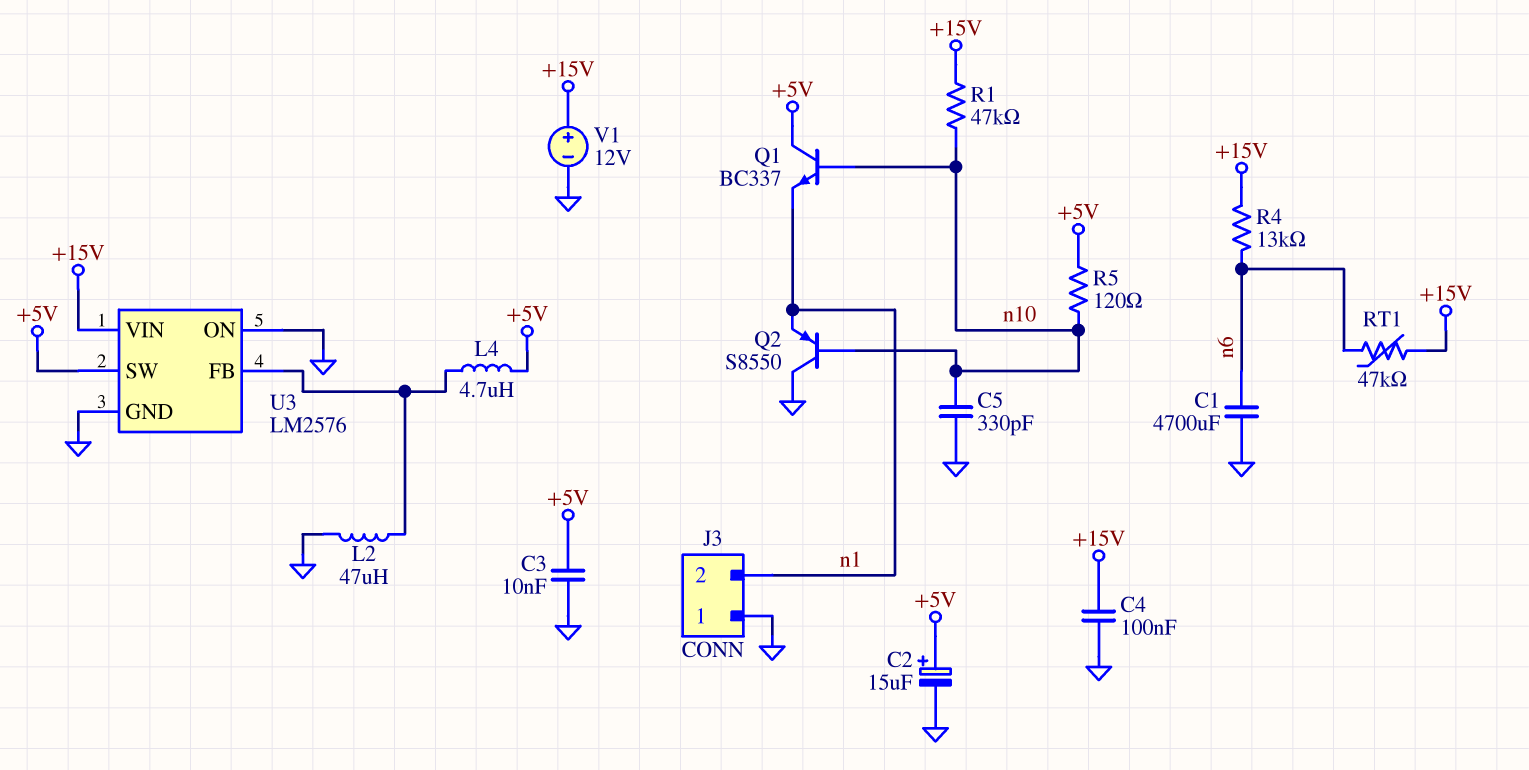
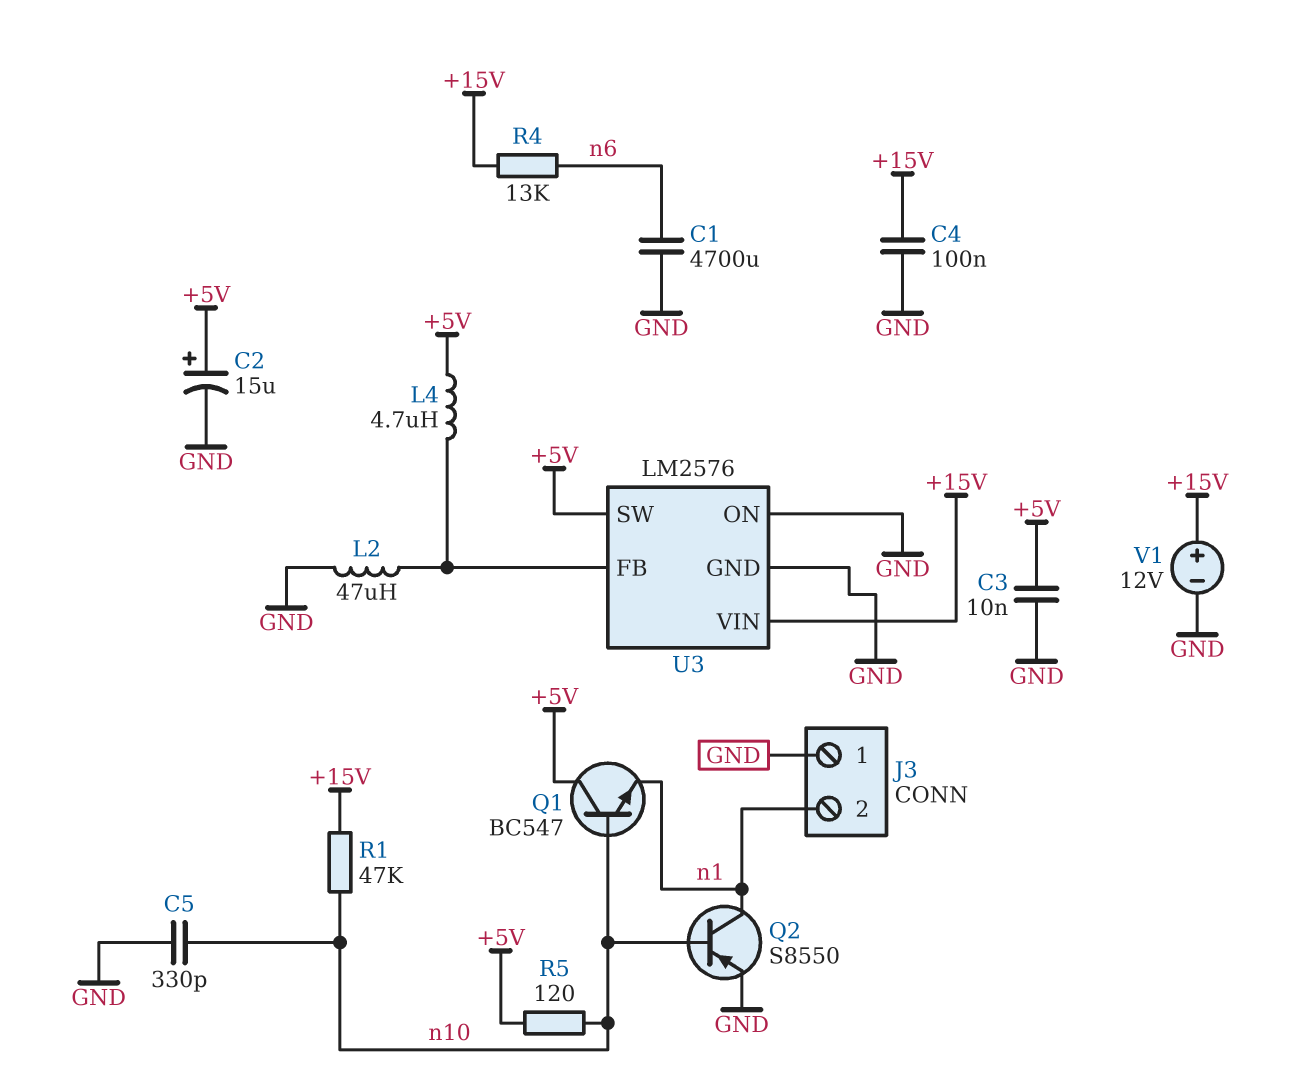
Q1: NPN BC337 (B n10, C +5V, E n1) -> NPN BC547 (B n10, C +5V, E n1)
Q2: PNP S8550 (B n10, C GND, E n1) -> PNP S8550 (B n10, C n1, E GND)
RT1: 47k (+15V, n6) -> none

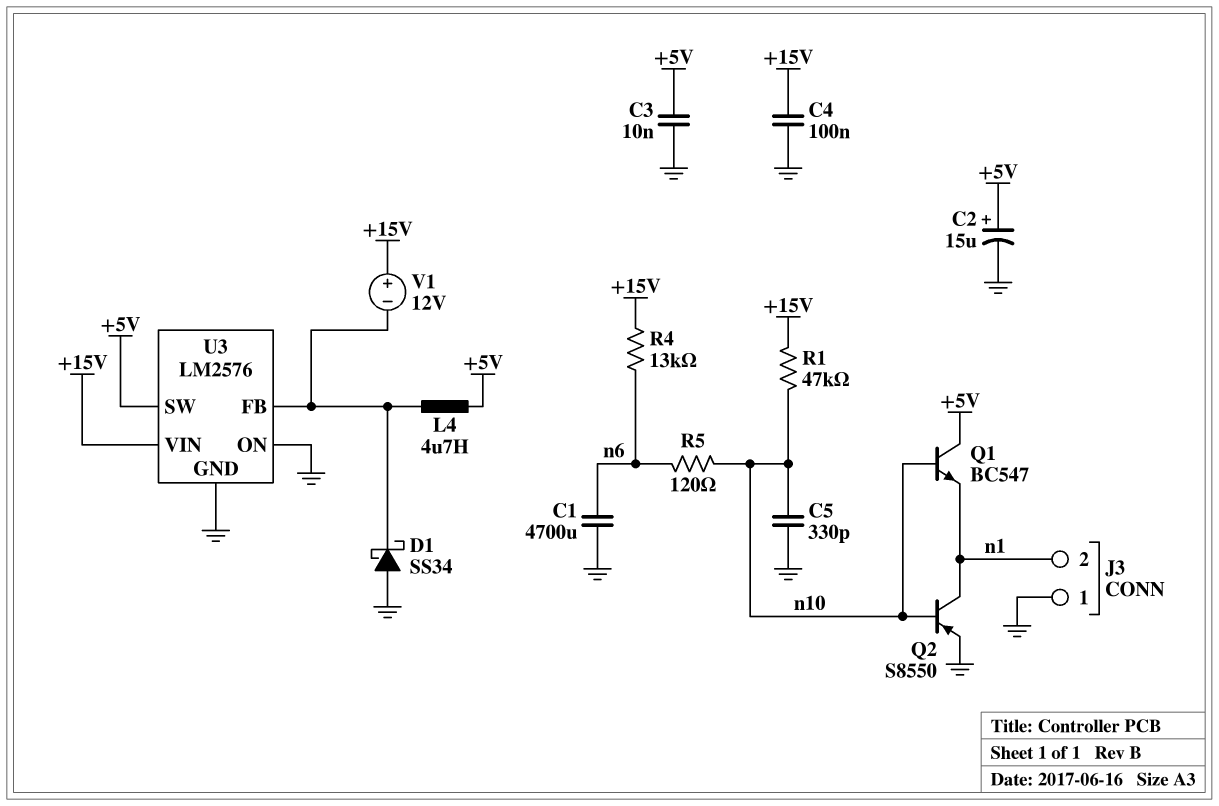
D1: none -> schottky SS34 (A GND, K U3/FB)
L2: 47uH (GND, U3/FB) -> none
R5: 120 (+5V, n10) -> 120 (n6, n10)
V1: 12V (plus +15V, minus GND) -> 12V (plus +15V, minus U3/FB)

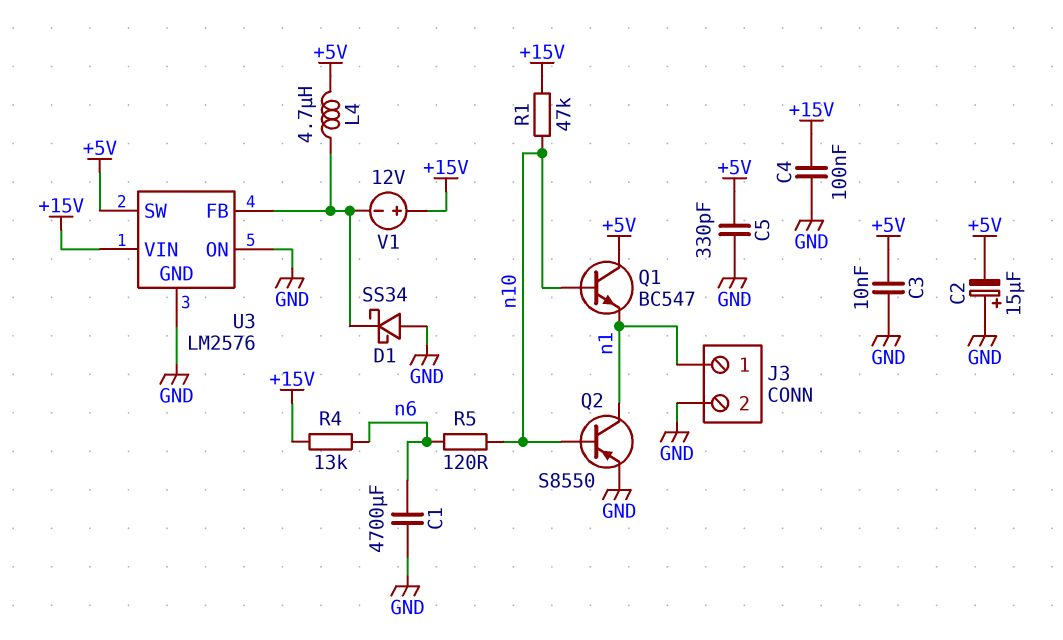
C2: 15uF (plus +5V, minus GND) -> 15uF (plus GND, minus +5V)
C5: 330pF (GND, n10) -> 330pF (+5V, GND)
J3 pin 1: GND -> n1
J3 pin 2: n1 -> GND

